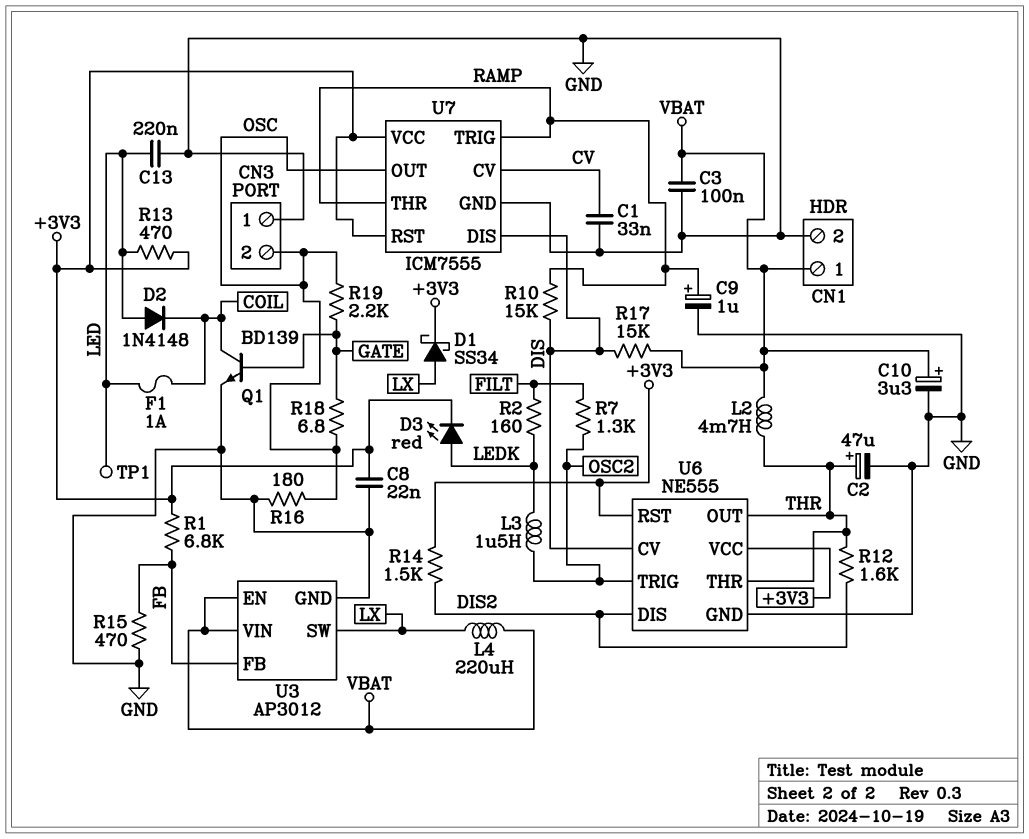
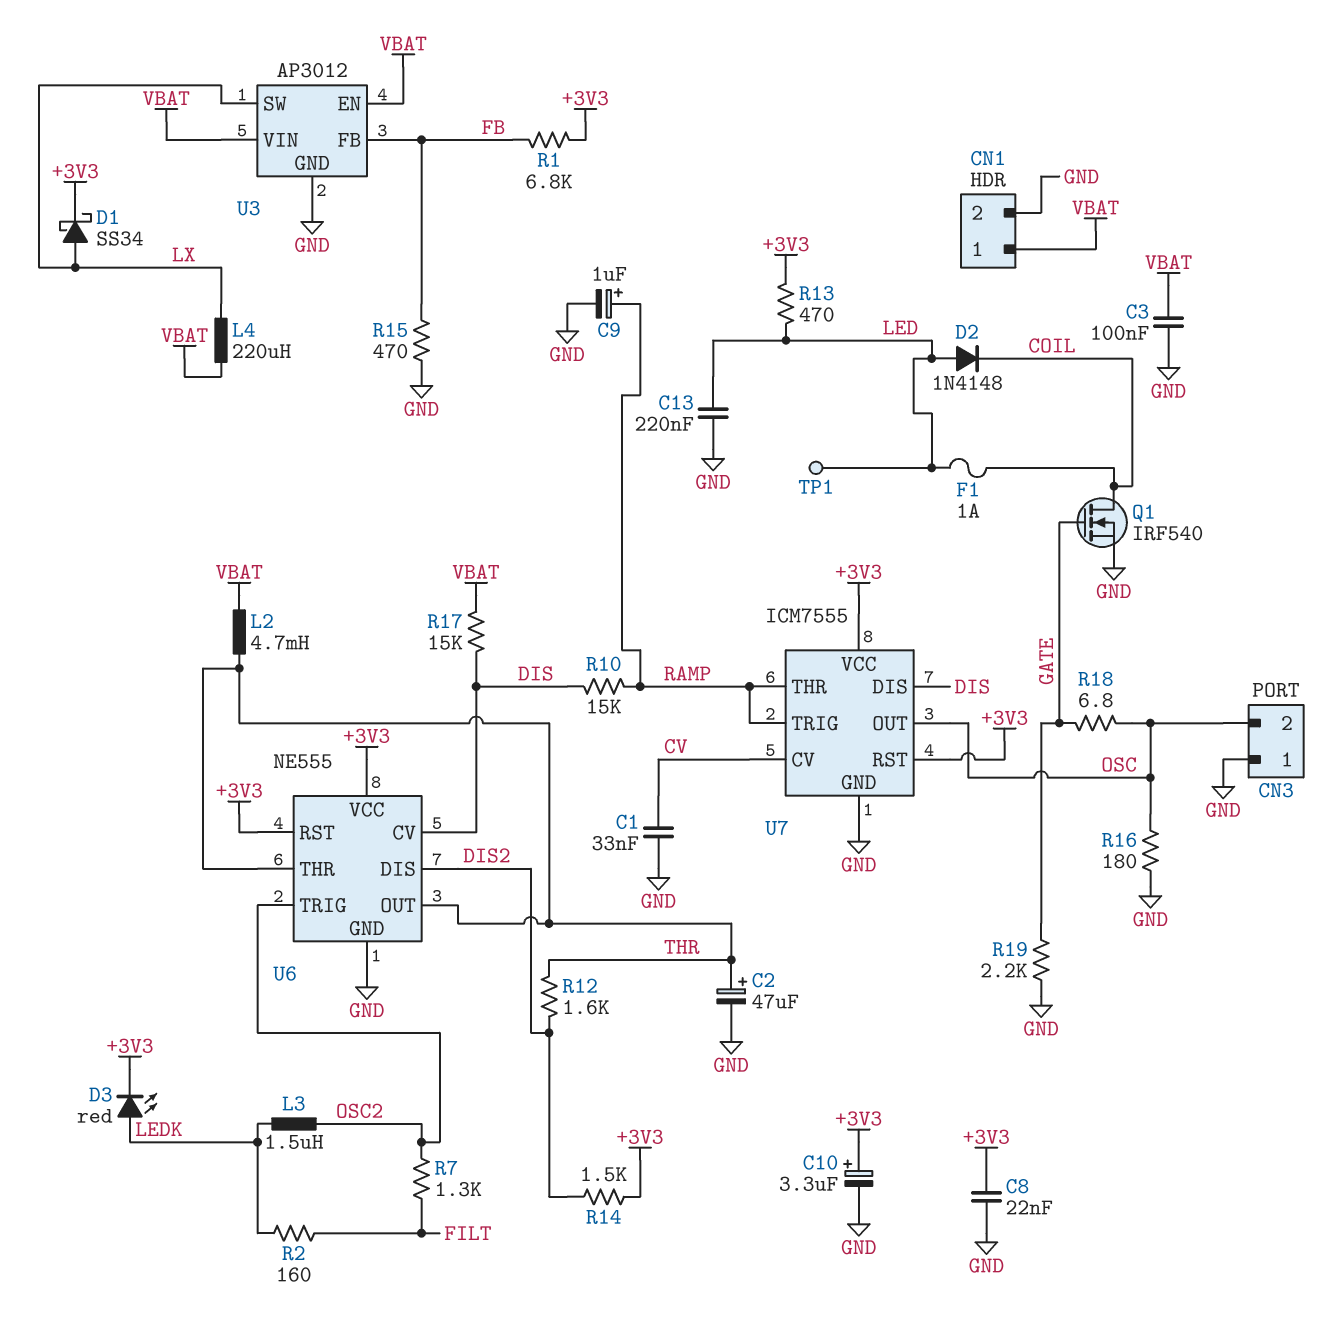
C10: 3.3uF (plus VBAT, minus GND) -> 3.3uF (plus +3V3, minus GND)
Q1: NPN BD139 (B GATE, C COIL, E GND) -> NMOS IRF540 (G GATE, D COIL, S GND)
R19: 2.2k (GATE, OSC) -> 2.2k (GATE, GND)

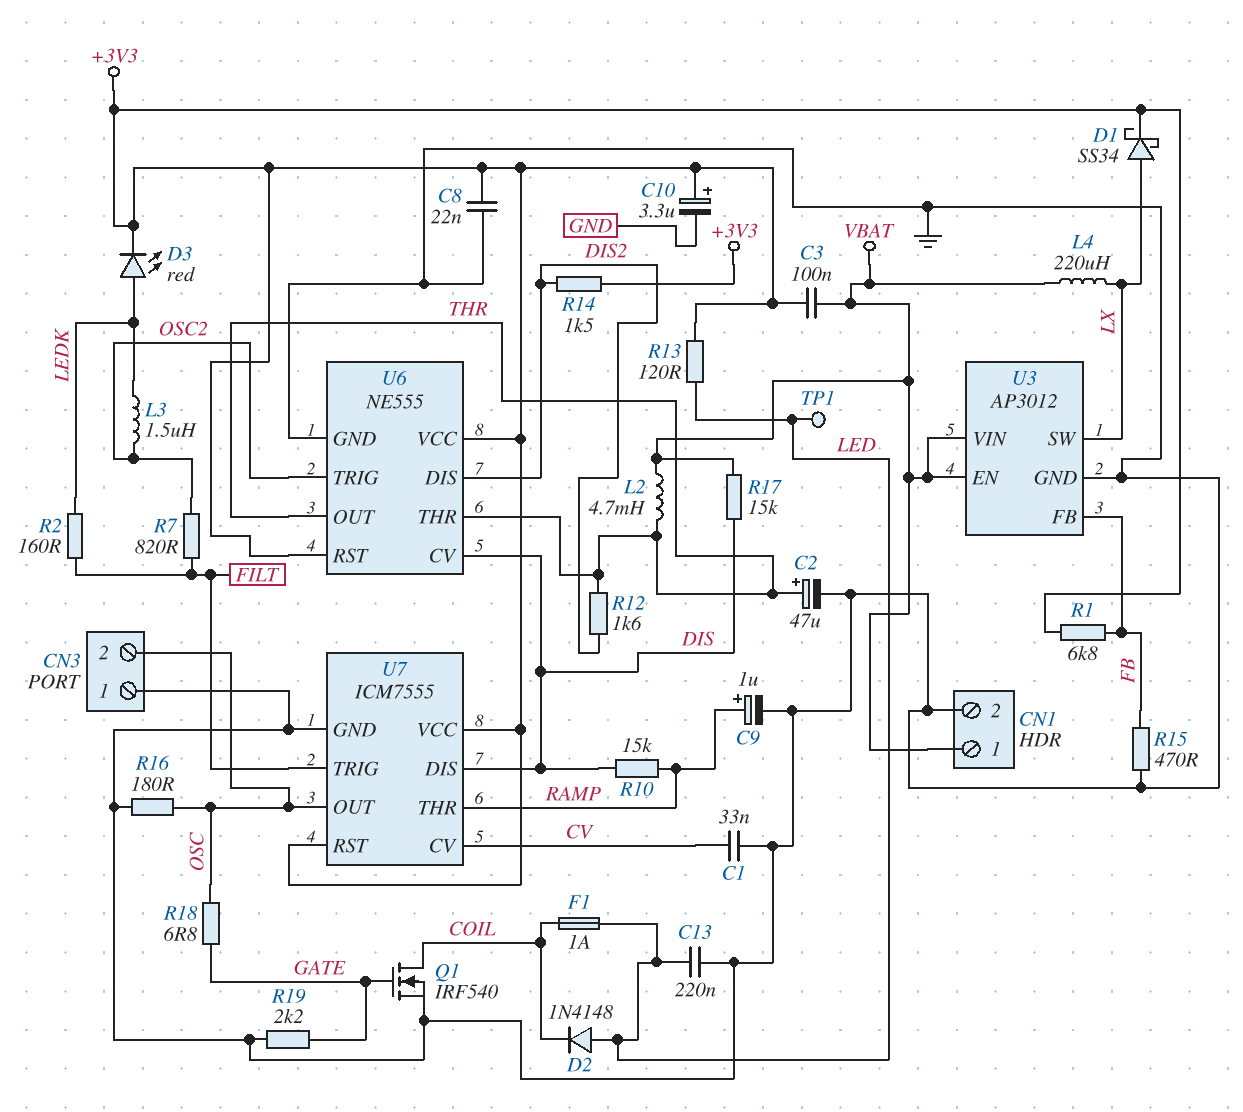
C3: 100nF (GND, VBAT) -> 100nF (+3V3, VBAT)
R7: 1.3k (FILT, OSC2) -> 820 (FILT, OSC2)
R13: 470 (+3V3, LED) -> 120 (+3V3, LED)
U7 pin TRIG: RAMP -> FILT

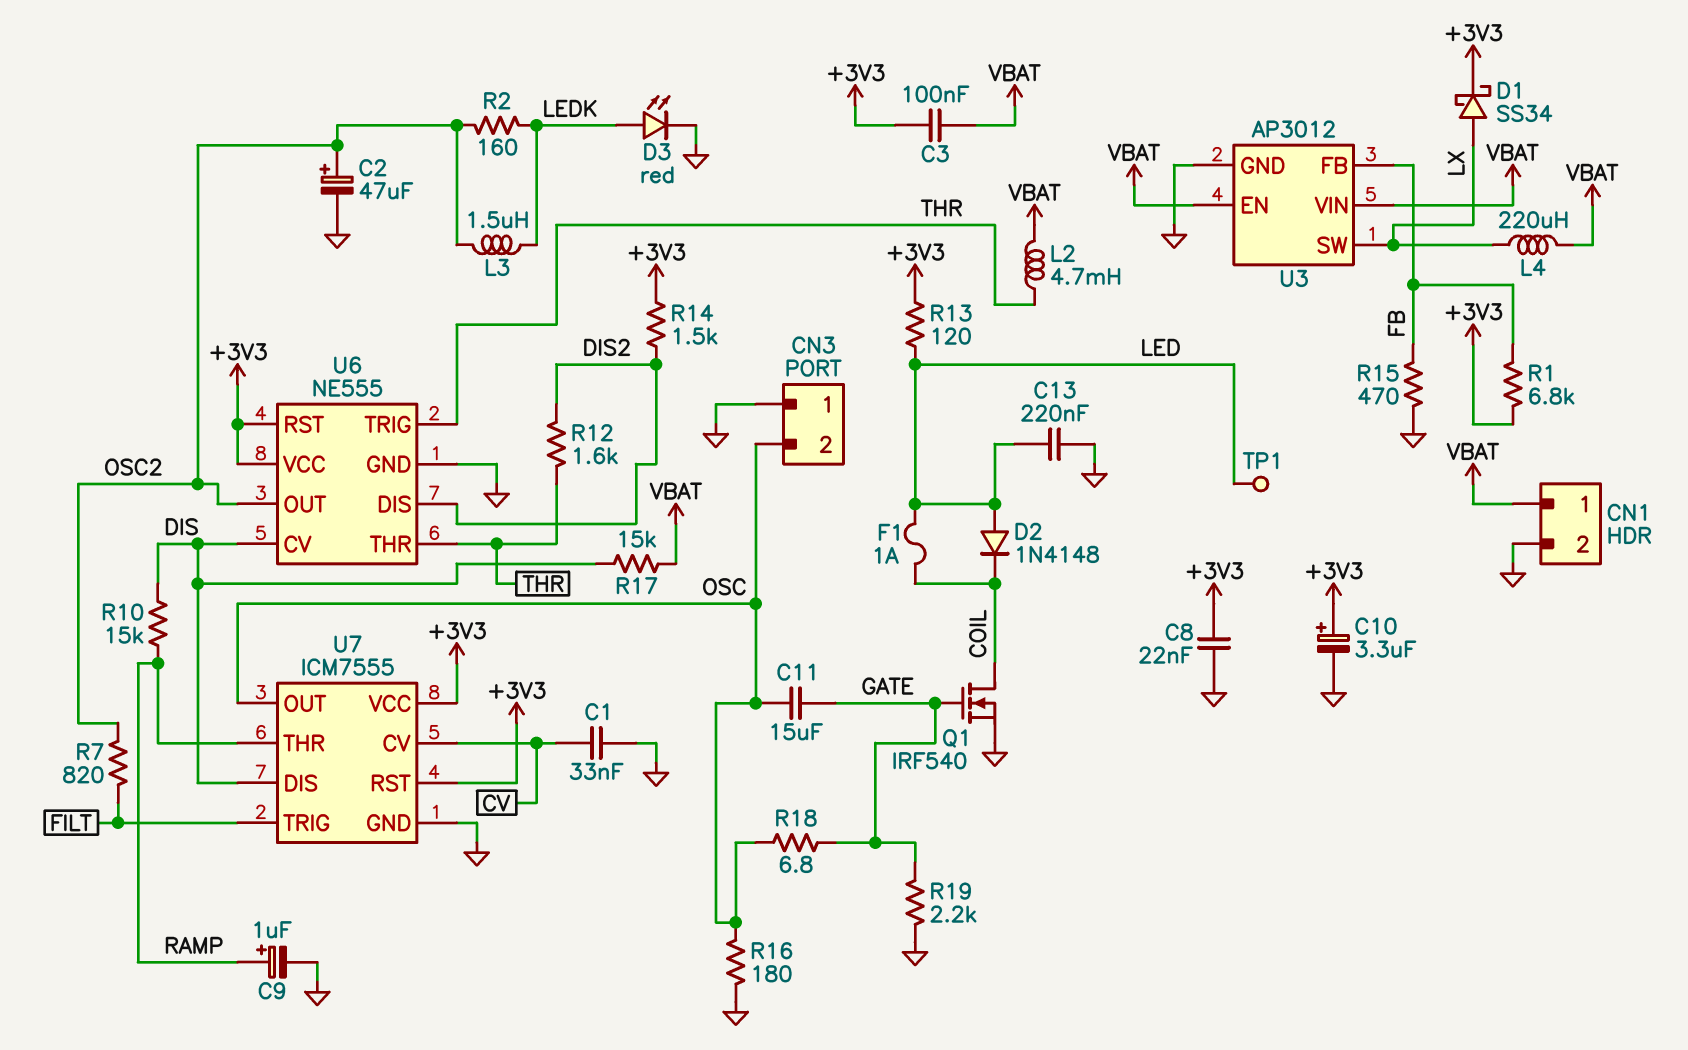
C2: 47uF (plus THR, minus GND) -> 47uF (plus OSC2, minus GND)
C11: none -> 15uF (GATE, OSC)
D3: LED red (A LEDK, K +3V3) -> LED red (A LEDK, K GND)
R2: 160 (FILT, LEDK) -> 160 (LEDK, OSC2)
U6 pin OUT: THR -> OSC2
U6 pin TRIG: OSC2 -> THR

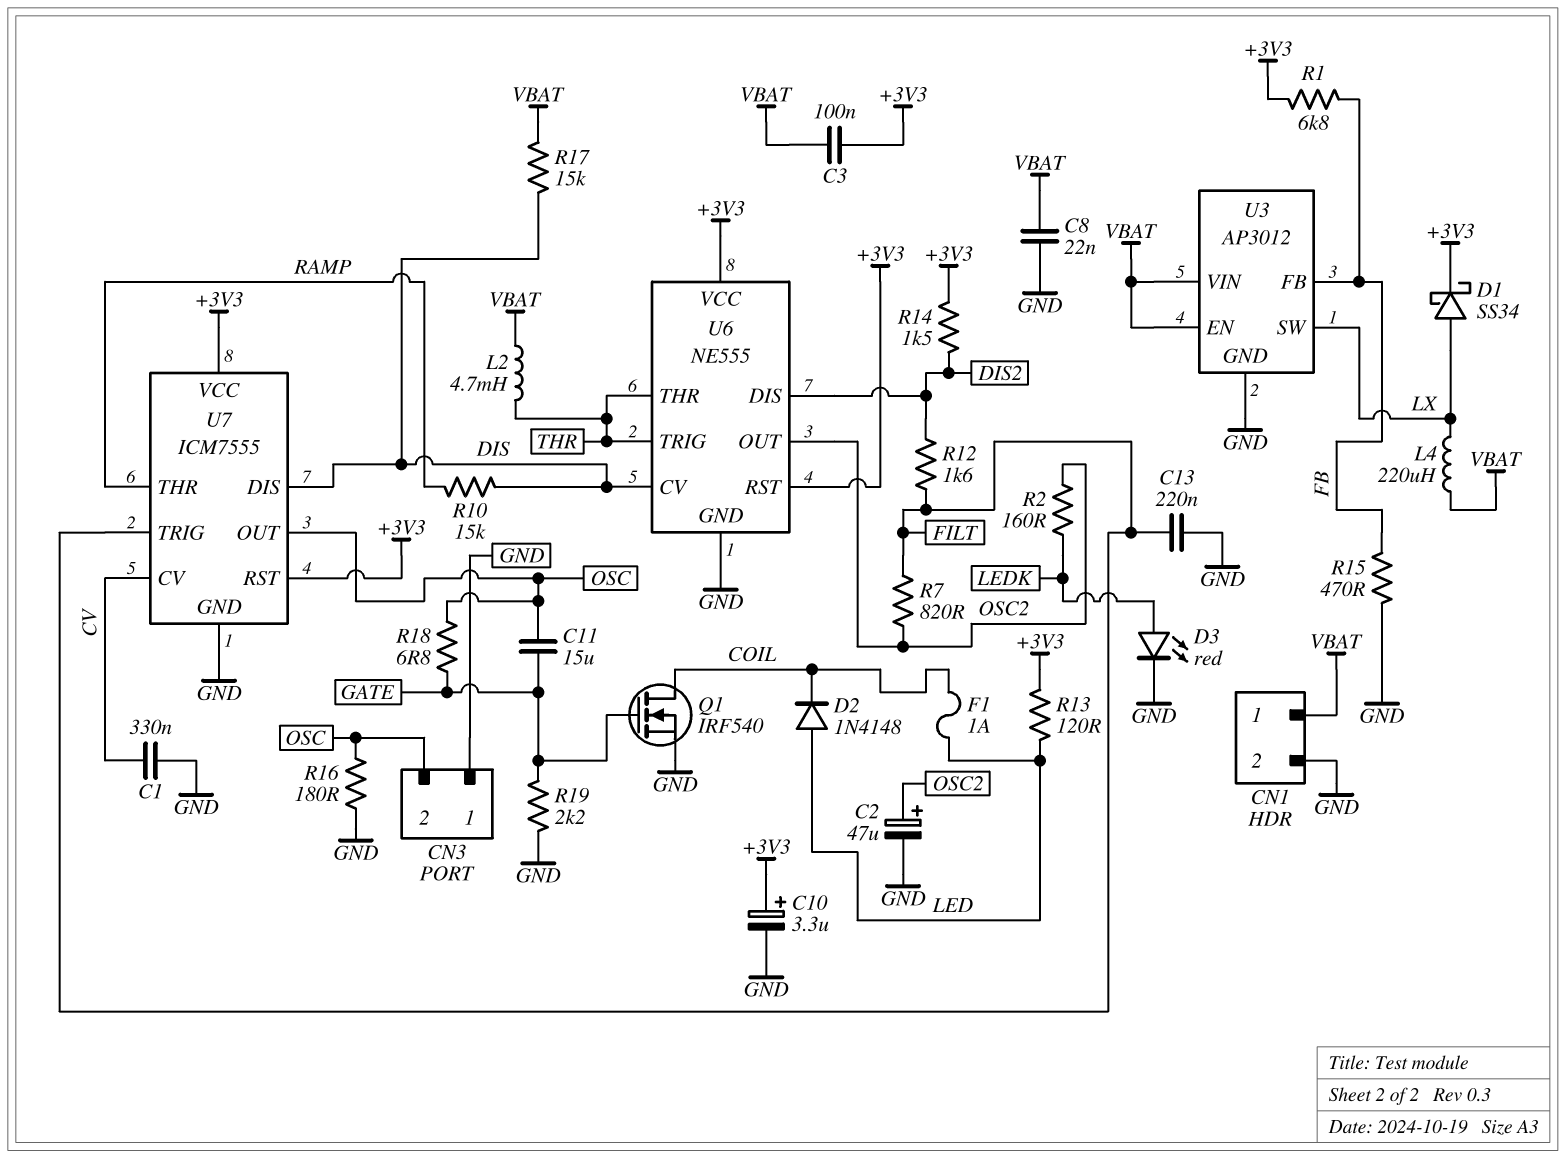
C1: 33nF (CV, GND) -> 330nF (CV, GND)
C8: 22nF (+3V3, GND) -> 22nF (GND, VBAT)
C9: 1uF (plus RAMP, minus GND) -> none
C13: 220nF (GND, LED) -> 220nF (FILT, GND)
L3: 1.5uH (LEDK, OSC2) -> none
R12: 1.6k (DIS2, THR) -> 1.6k (DIS2, FILT)
TP1: test point (LED) -> none

